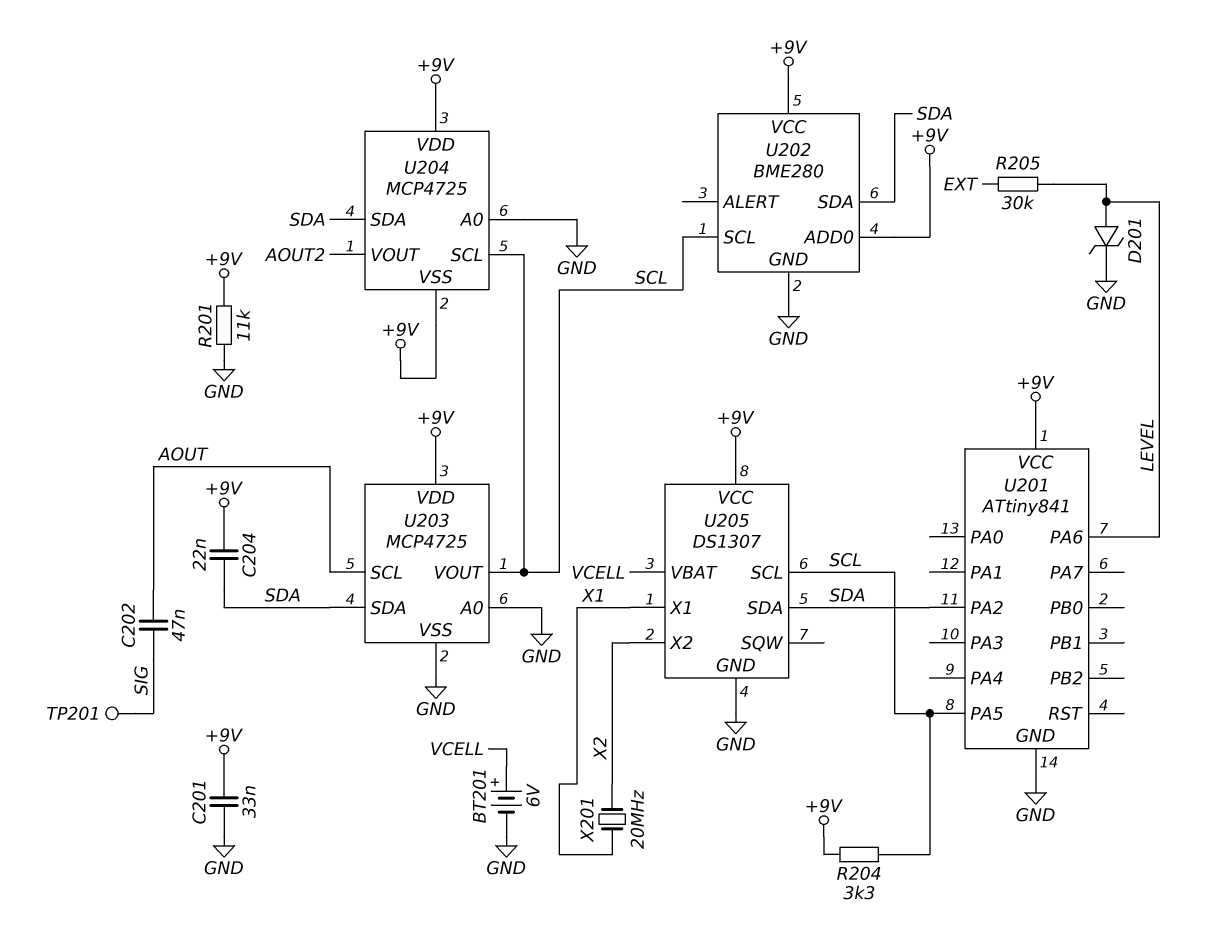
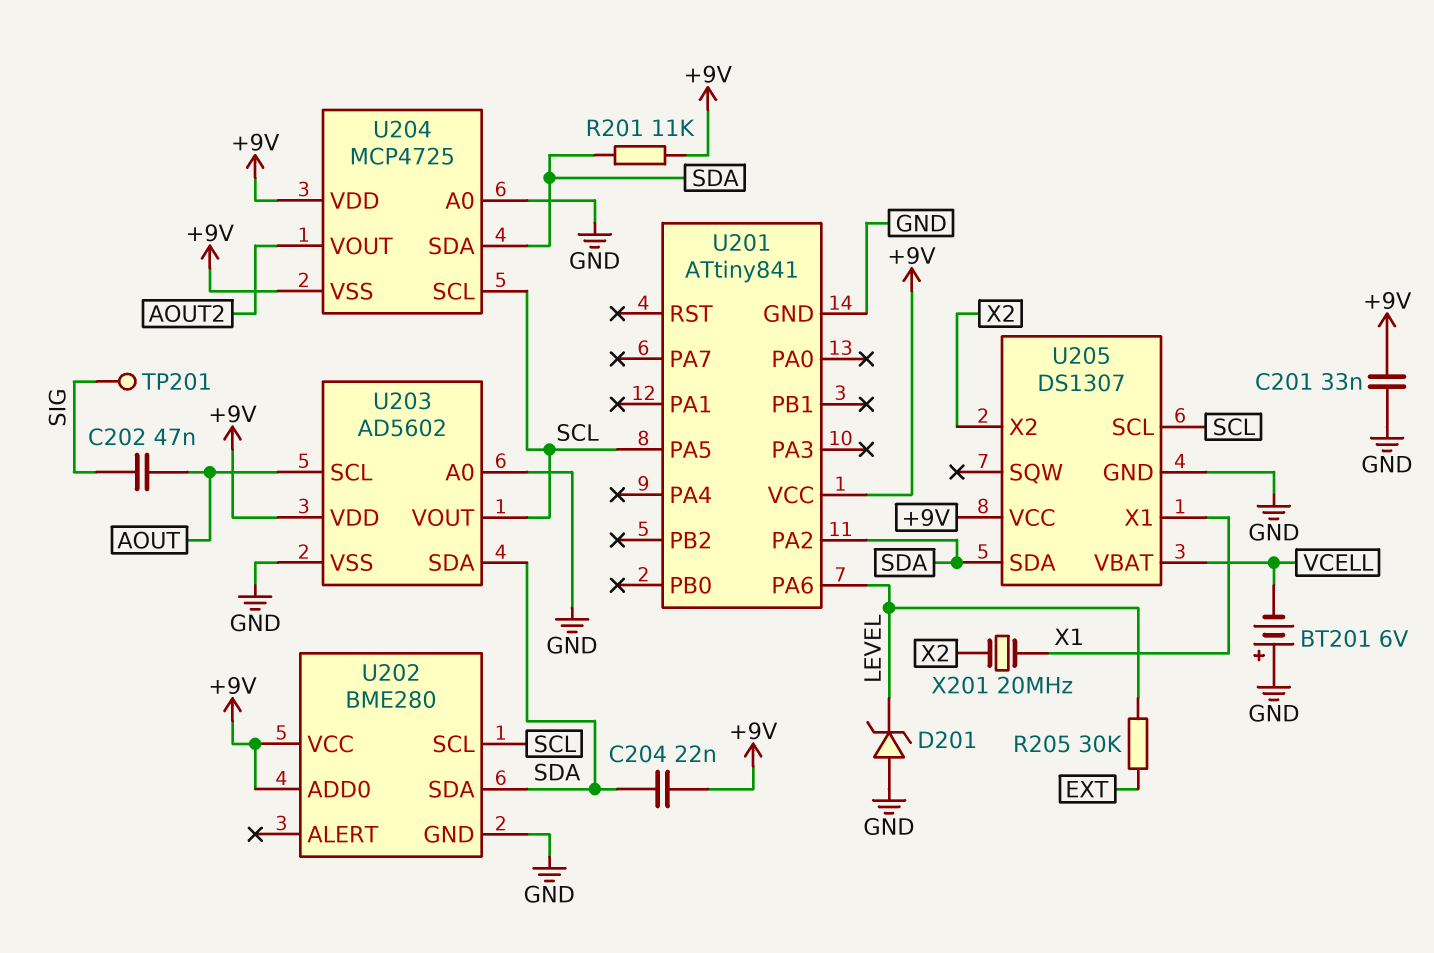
BT201: 6V (plus VCELL, minus GND) -> 6V (plus GND, minus VCELL)
D201: zener (A LEVEL, K GND) -> zener (A GND, K LEVEL)
R201: 11k (+9V, GND) -> 11k (+9V, SDA)
R204: 3.3k (+9V, SCL) -> none
U203: MCP4725 -> AD5602

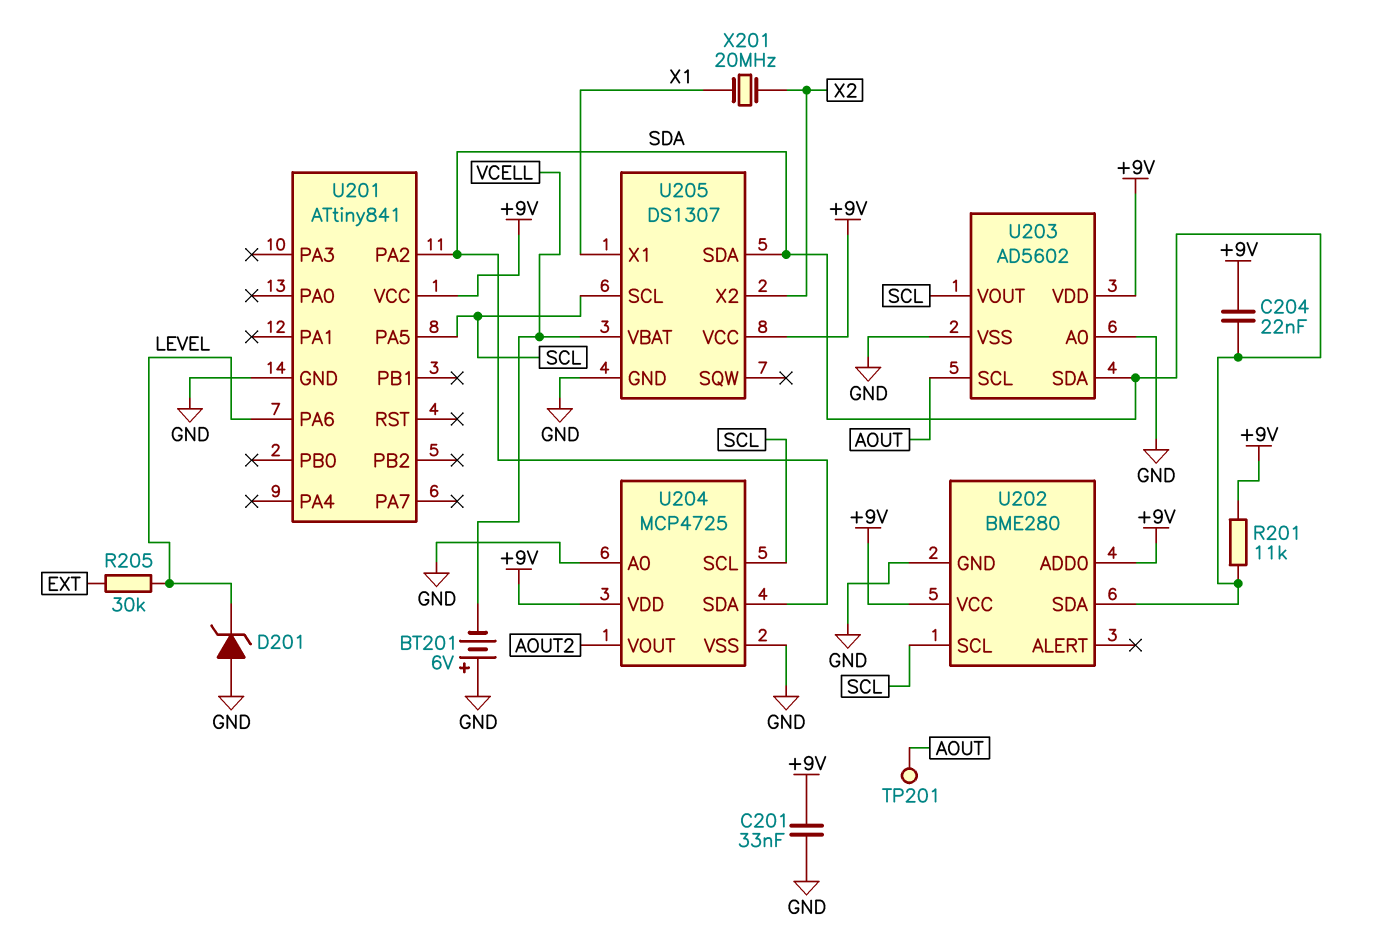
C202: 47nF (AOUT, SIG) -> none
TP201: test point (SIG) -> test point (AOUT)
U204 pin VSS: +9V -> GND

